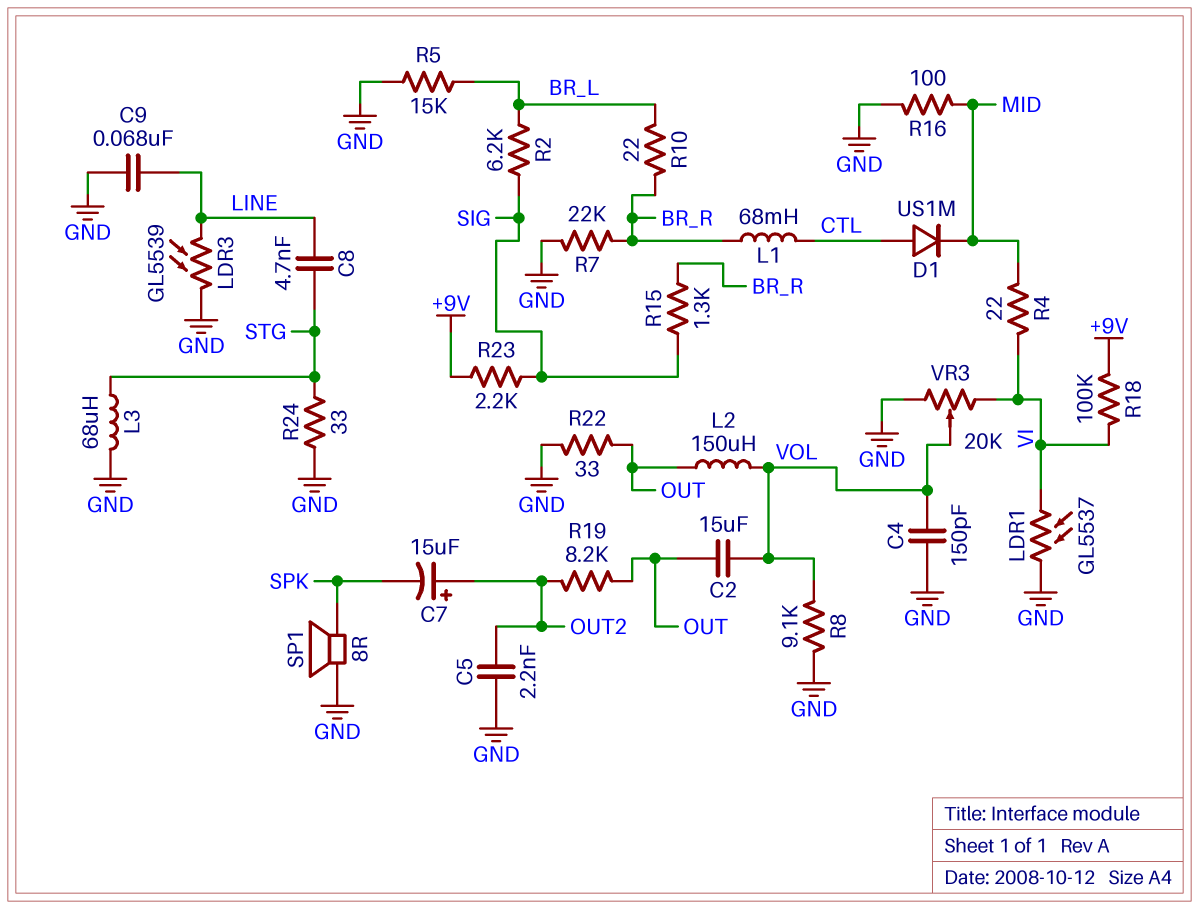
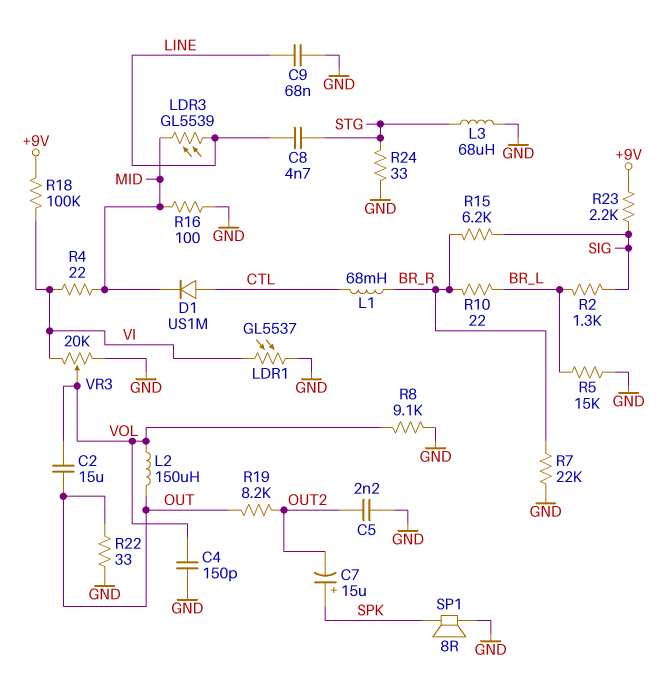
C7: 15uF (plus OUT2, minus SPK) -> 15uF (plus SPK, minus OUT2)
LDR3: GL5539 (GND, LINE) -> GL5539 (LINE, MID)
R2: 6.2k (BR_L, SIG) -> 1.3k (BR_L, SIG)
R15: 1.3k (BR_R, SIG) -> 6.2k (BR_R, SIG)

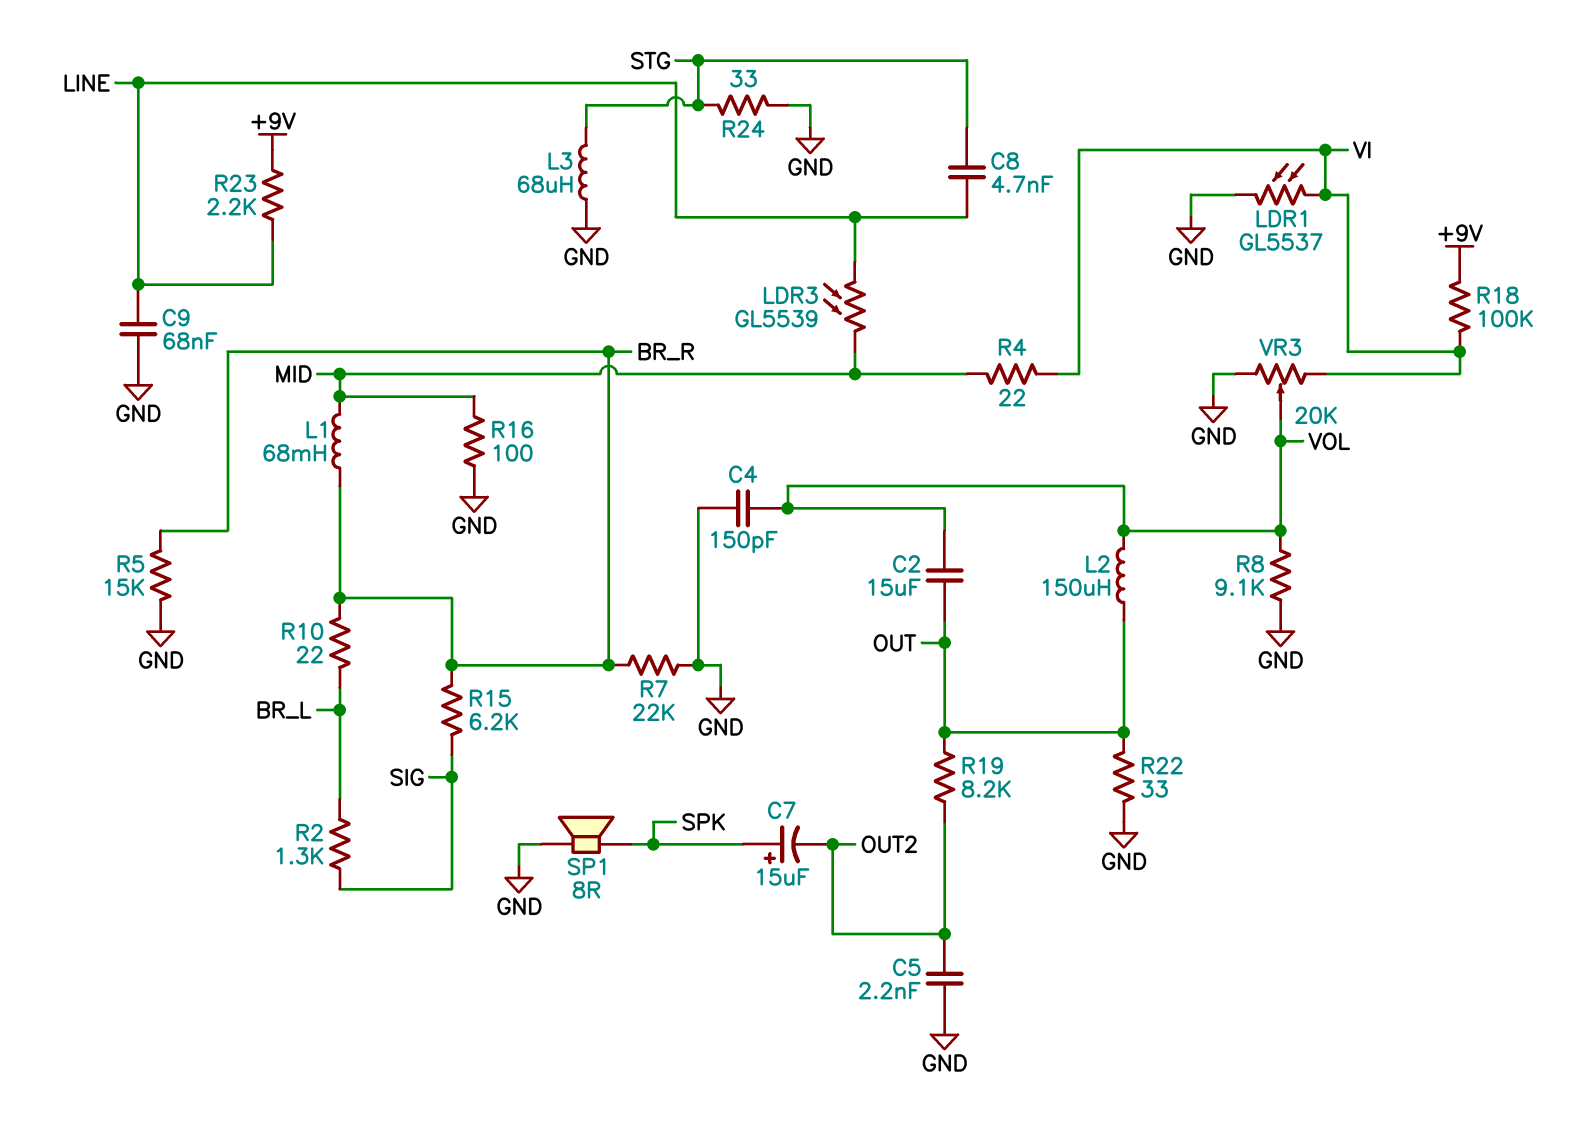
D1: diode US1M (A CTL, K MID) -> none
L1: 68mH (BR_R, CTL) -> 68mH (BR_R, MID)
R5: 15k (BR_L, GND) -> 15k (BR_R, GND)
R23: 2.2k (+9V, SIG) -> 2.2k (+9V, LINE)

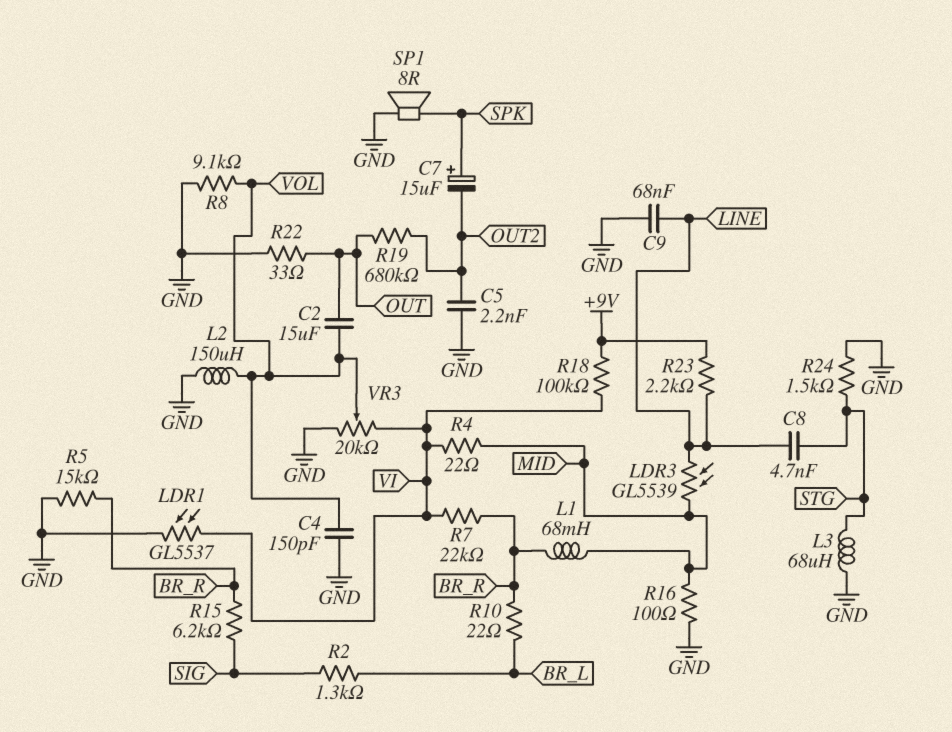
L2: 150uH (OUT, VOL) -> 150uH (GND, VOL)
R7: 22k (BR_R, GND) -> 22k (BR_R, VI)
R19: 8.2k (OUT, OUT2) -> 680k (OUT, OUT2)
R24: 33 (GND, STG) -> 1.5k (GND, STG)

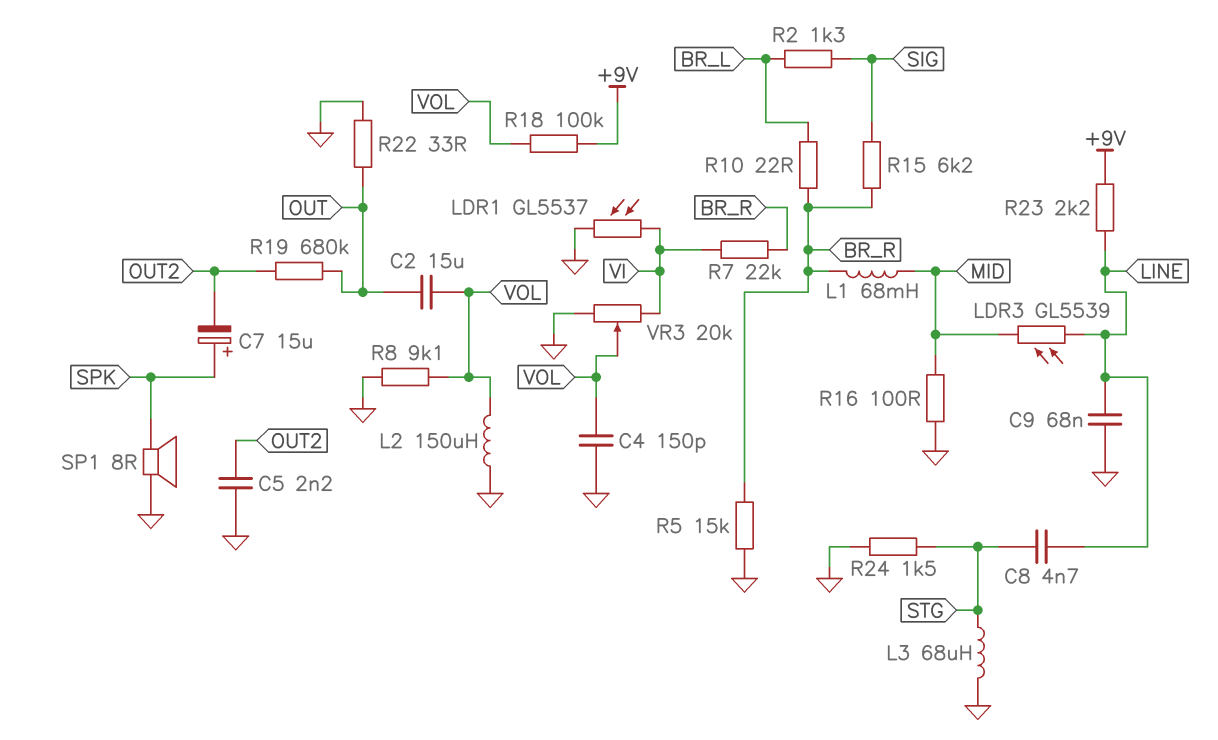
R4: 22 (MID, VI) -> none
R18: 100k (+9V, VI) -> 100k (+9V, VOL)

